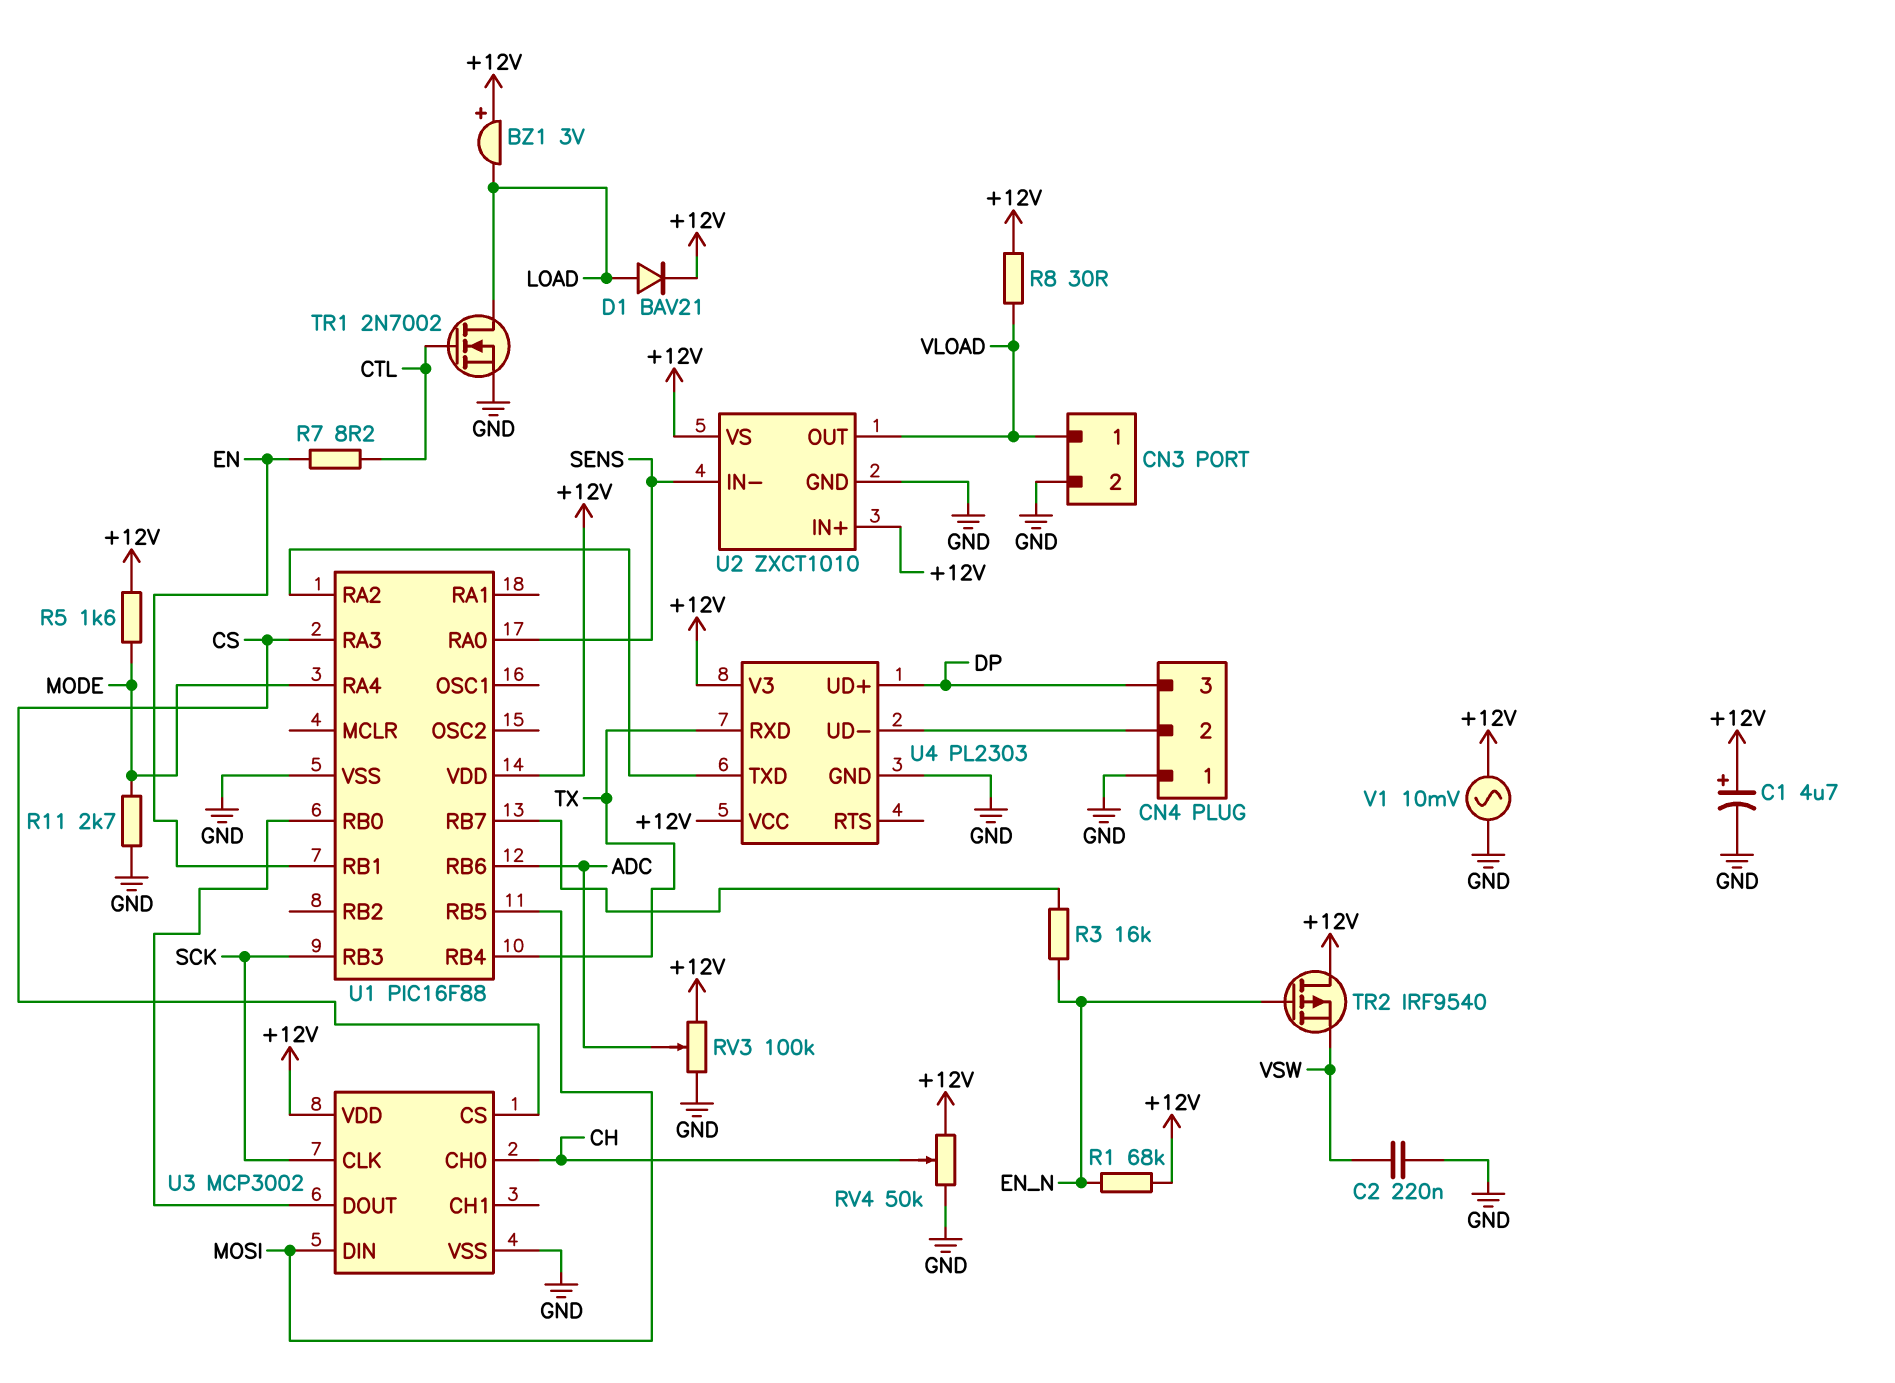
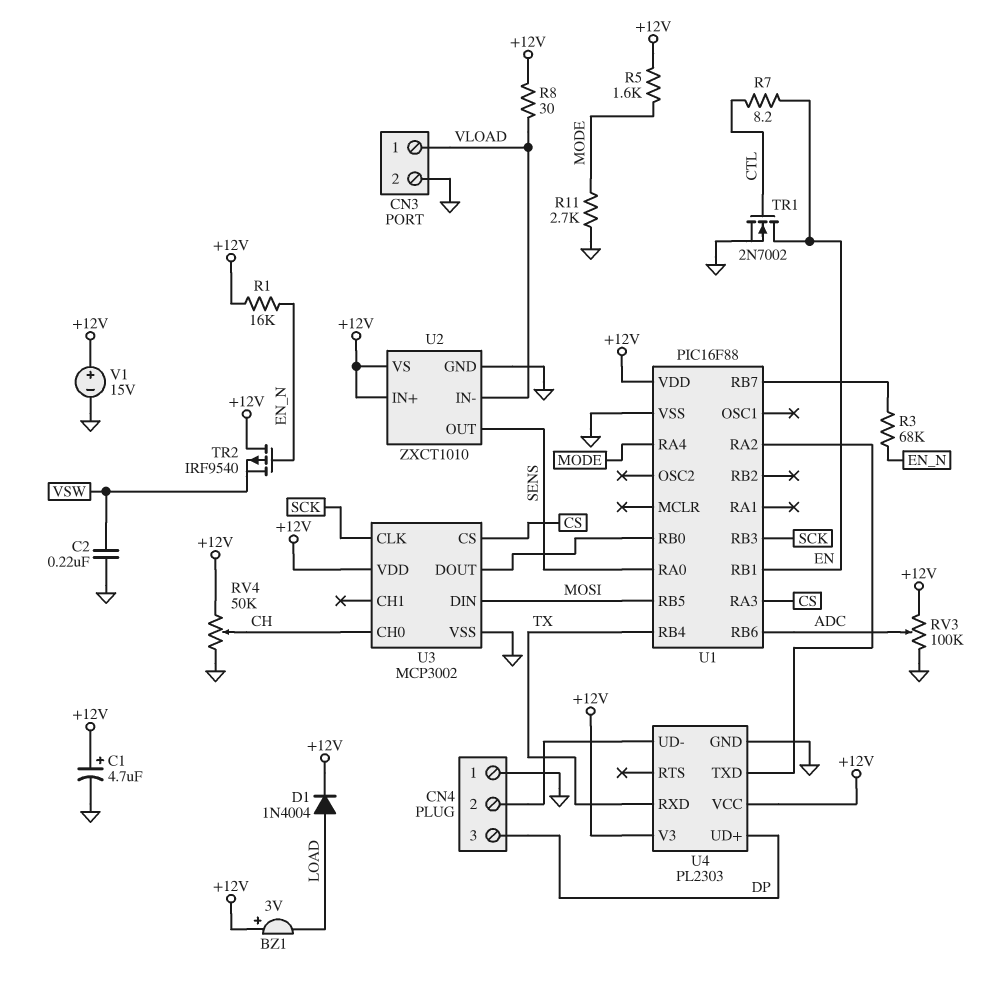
D1: diode BAV21 (A LOAD, K +12V) -> diode 1N4004 (A LOAD, K +12V)
R1: 68k (+12V, EN_N) -> 16k (+12V, EN_N)
R3: 16k (EN_N, U1/RB7) -> 68k (EN_N, U1/RB7)
TR1: NMOS 2N7002 (G CTL, D LOAD, S GND) -> NMOS 2N7002 (G CTL, D EN, S GND)
U2 pin IN-: SENS -> VLOAD
U2 pin OUT: VLOAD -> SENS
V1: AC 10mV (+12V, GND) -> 15V (plus +12V, minus GND)

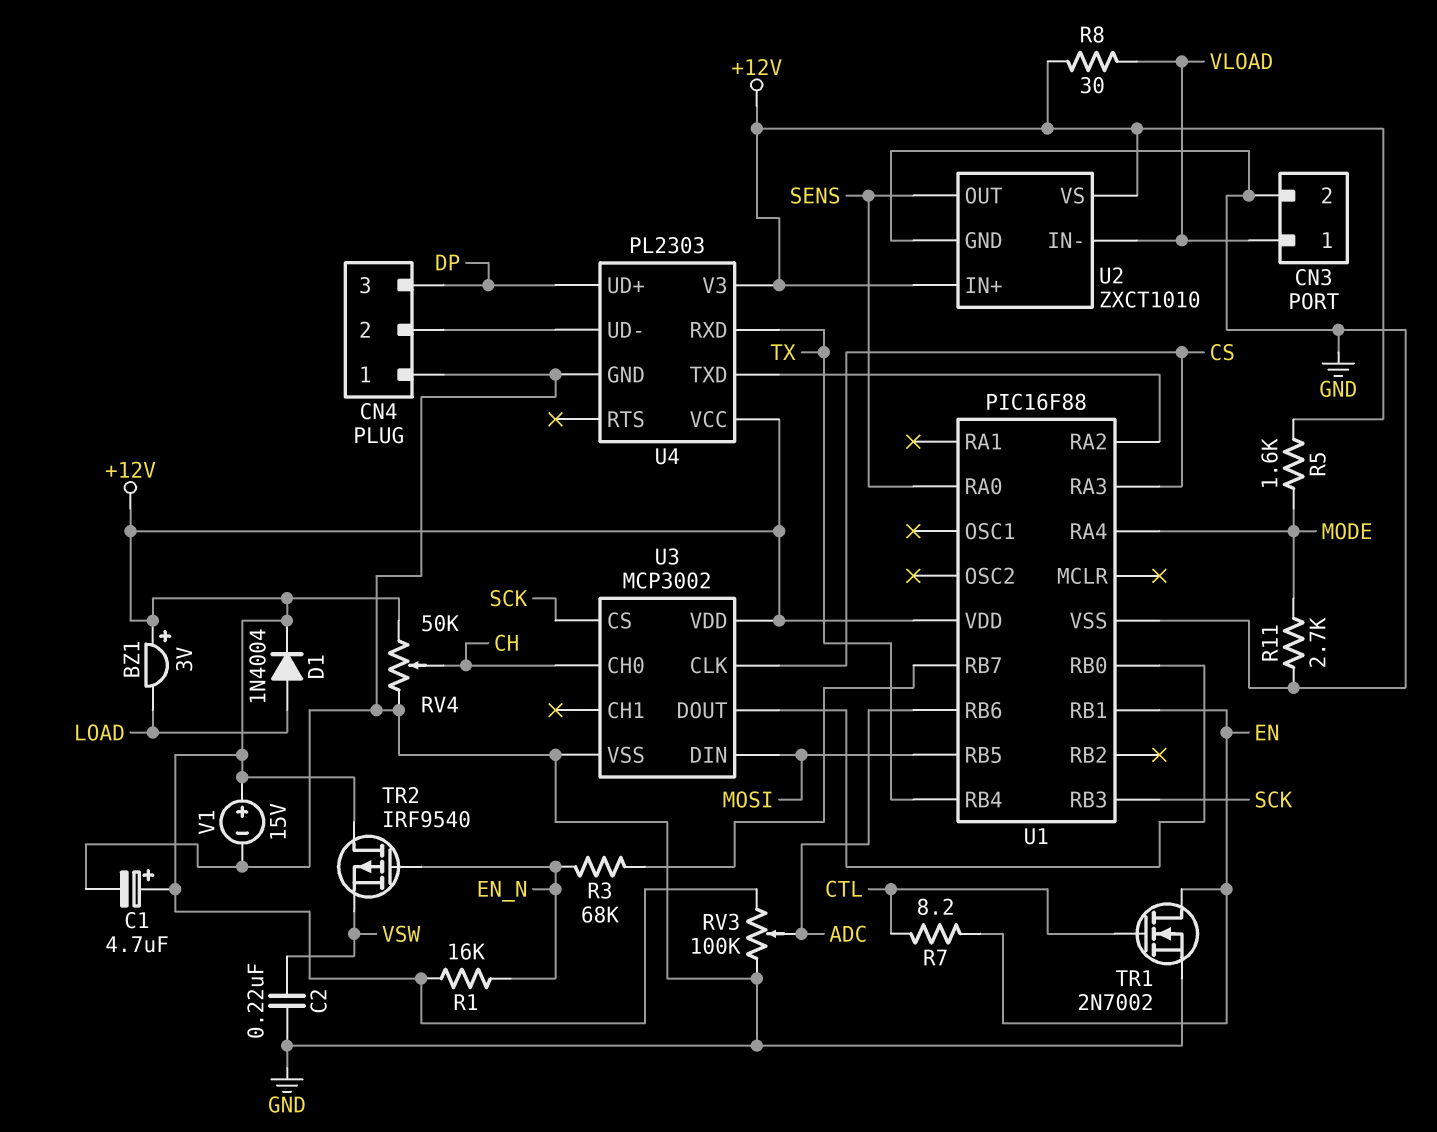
U3 pin CLK: SCK -> CS
U3 pin CS: CS -> SCK

